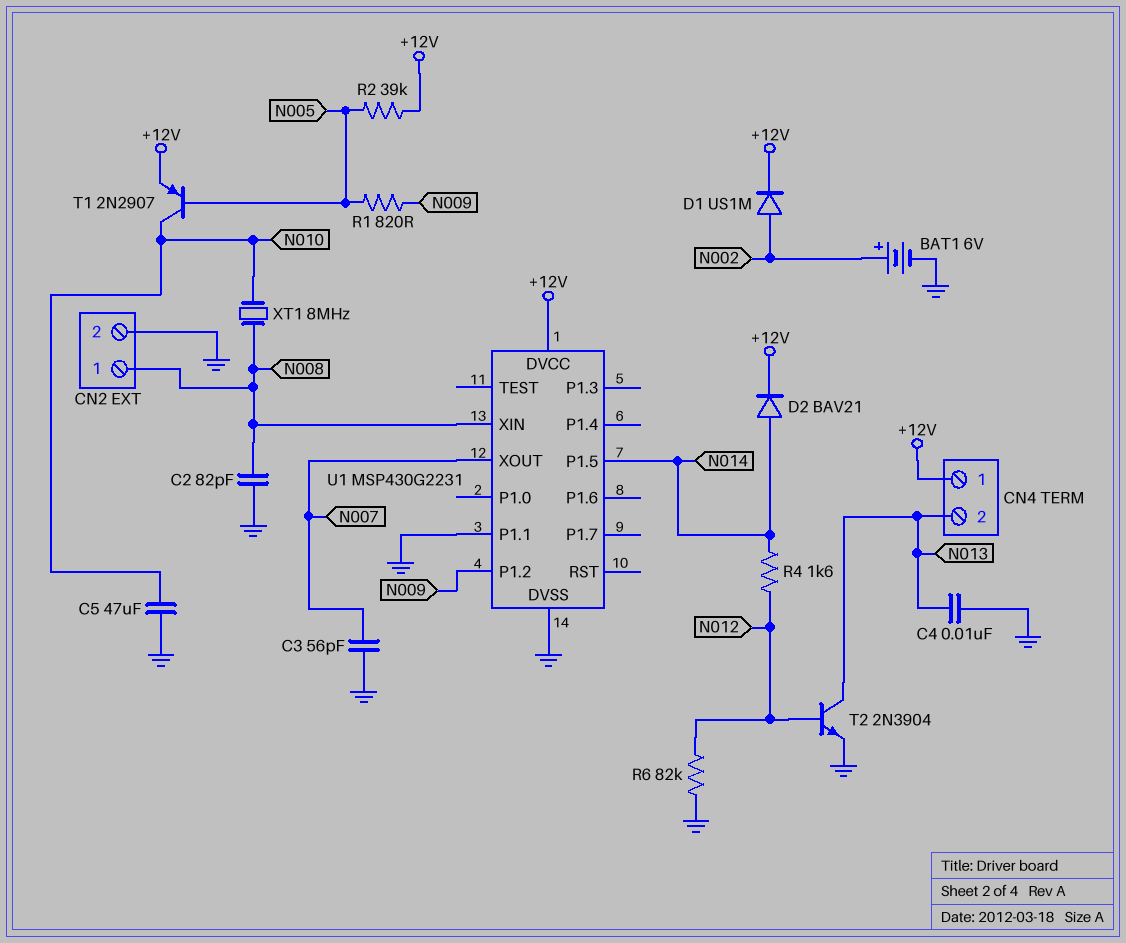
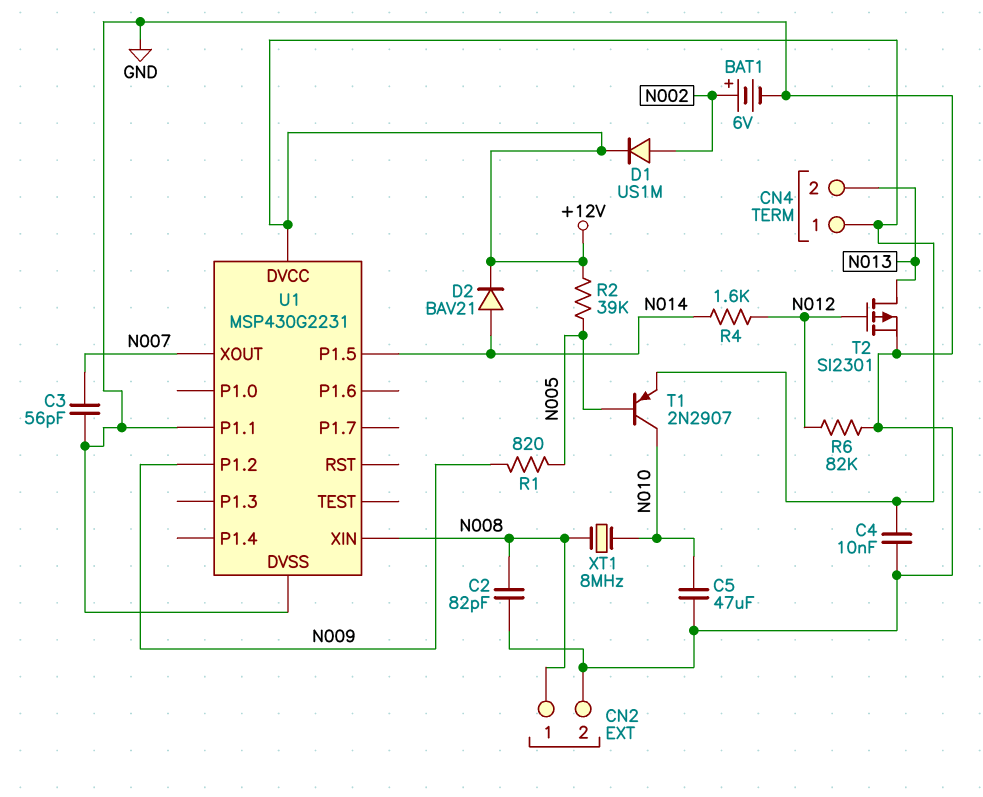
C4: 10nF (GND, N013) -> 10nF (+12V, GND)
T2: NPN 2N3904 (B N012, C N013, E GND) -> PMOS SI2301 (G N012, D N013, S GND)

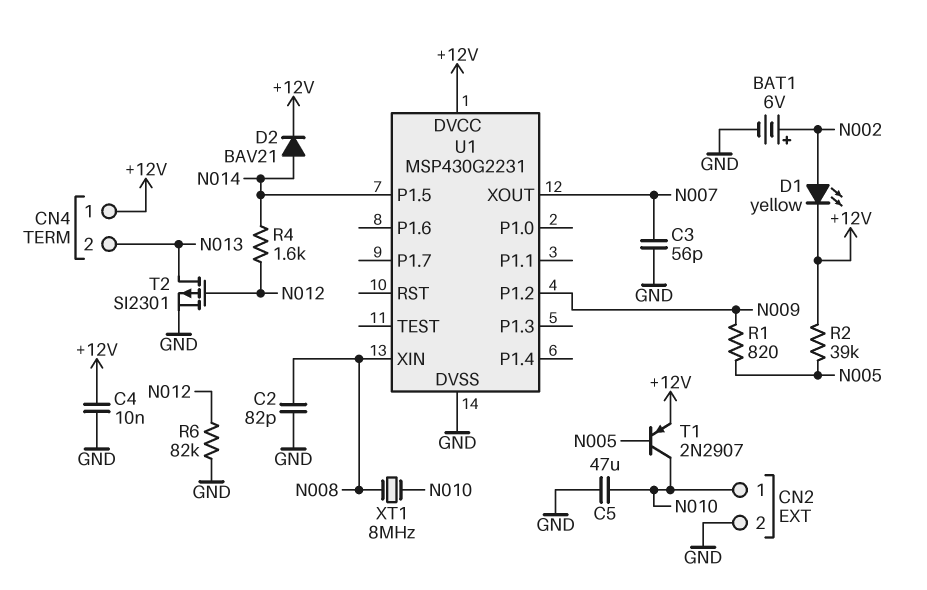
CN2 pin 1: N008 -> N010
D1: diode US1M (A N002, K +12V) -> LED yellow (A N002, K +12V)
U1 pin P1.1: GND -> none

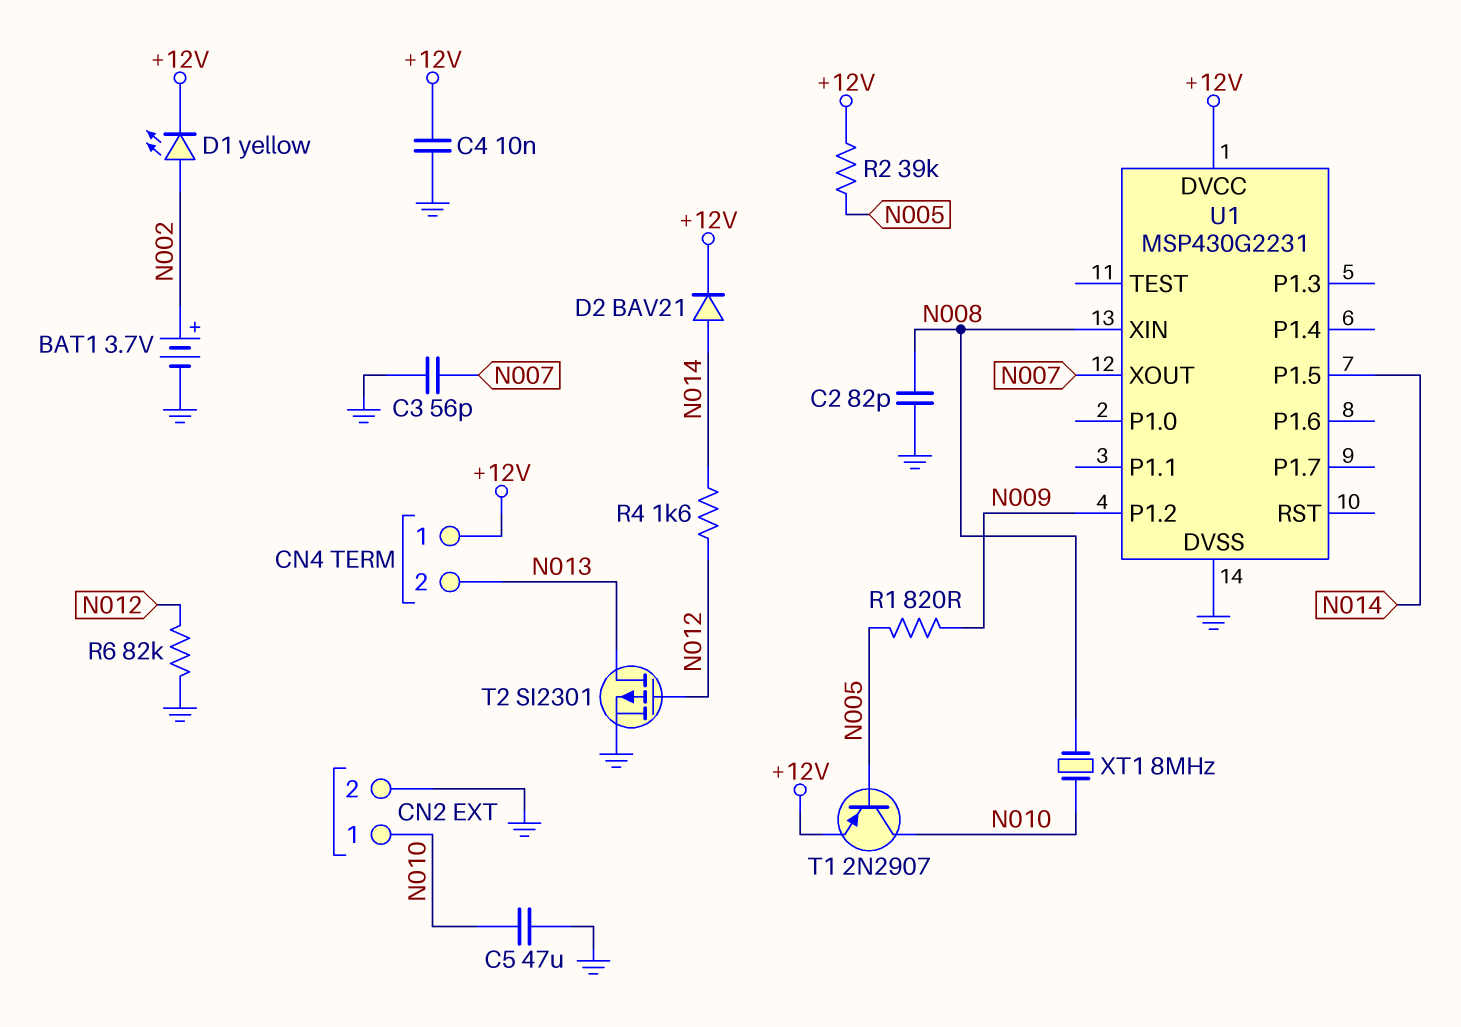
BAT1: 6V (plus N002, minus GND) -> 3.7V (plus N002, minus GND)

